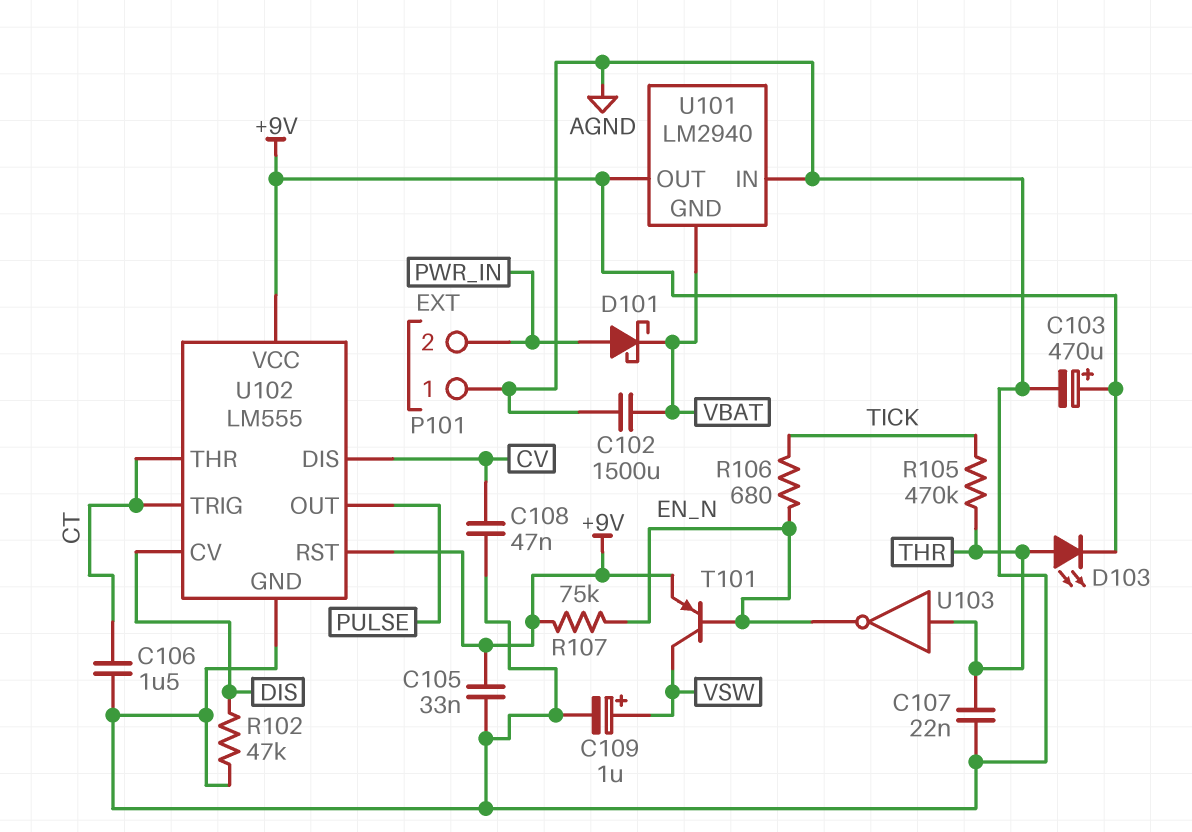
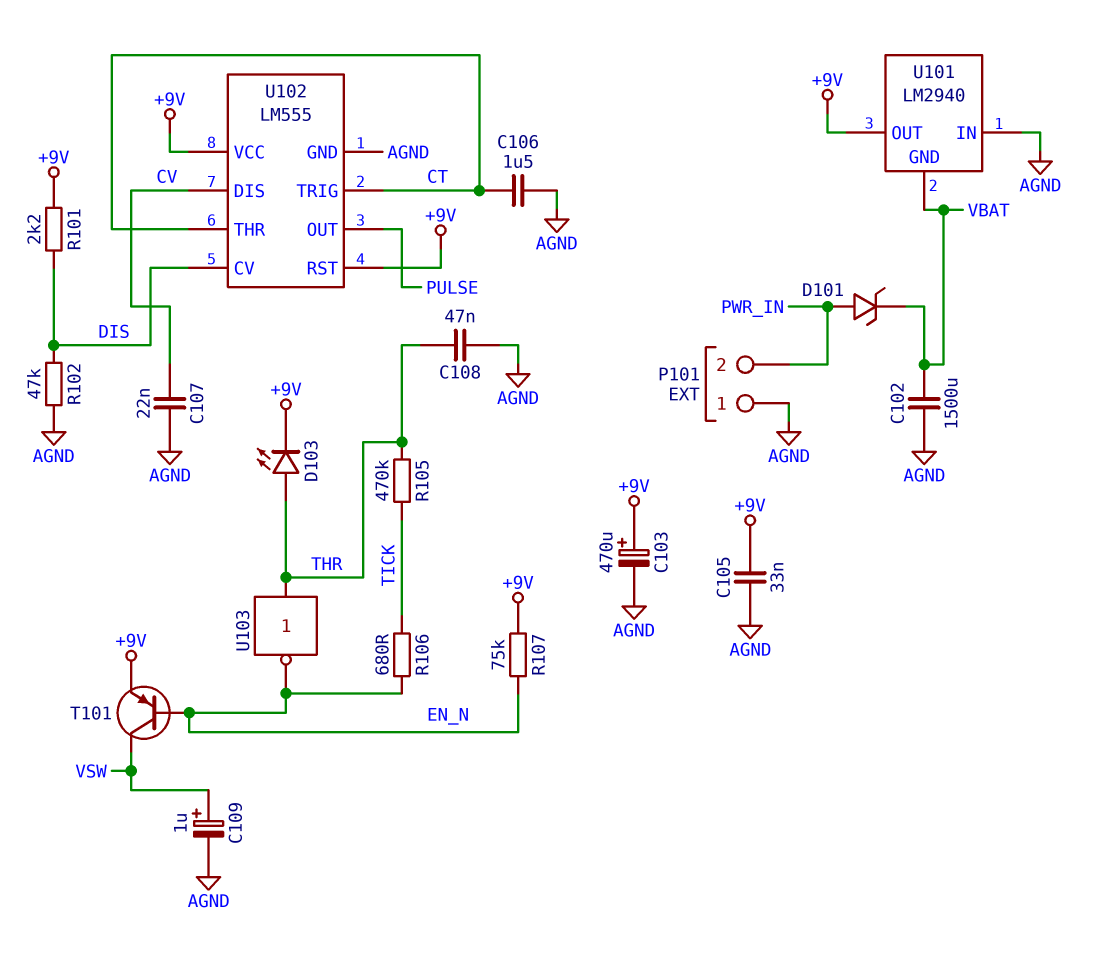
C107: 22nF (AGND, THR) -> 22nF (AGND, CV)
C108: 47nF (AGND, CV) -> 47nF (AGND, THR)
D101: schottky (A PWR_IN, K VBAT) -> zener (A PWR_IN, K VBAT)
R101: none -> 2.2k (+9V, DIS)

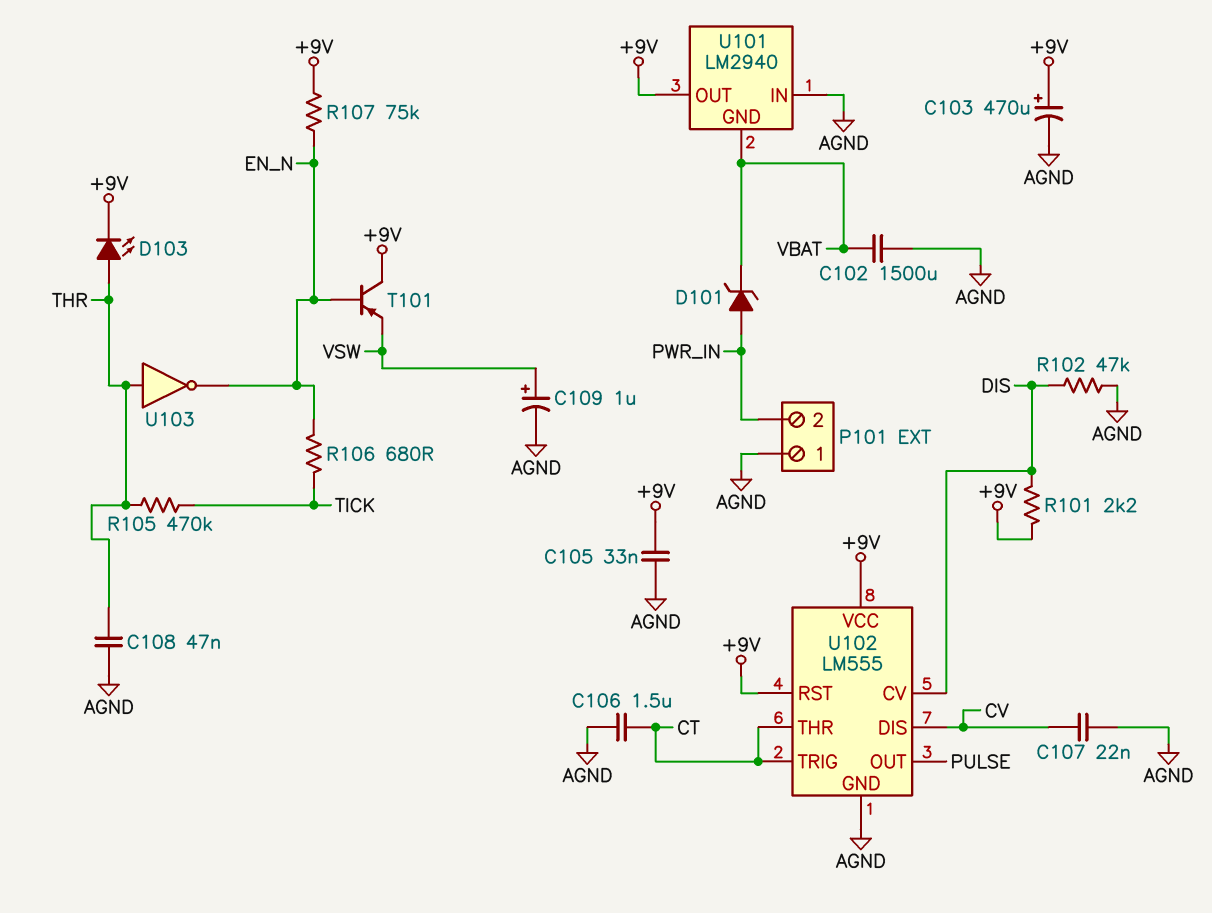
T101: PNP (B EN_N, C VSW, E +9V) -> PNP (B EN_N, C +9V, E VSW)

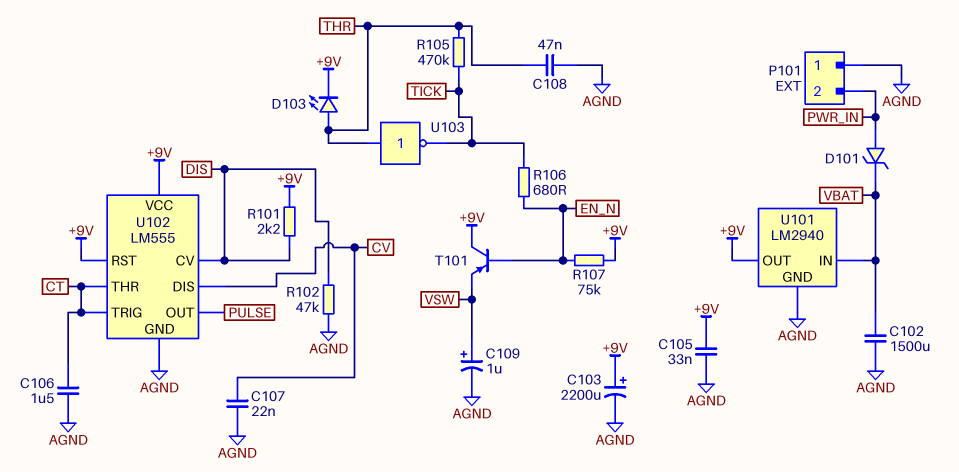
C103: 470uF (plus +9V, minus AGND) -> 2200uF (plus +9V, minus AGND)
U101 pin GND: VBAT -> AGND
U101 pin IN: AGND -> VBAT
U103: NOT (in THR, out EN_N) -> NOT (in THR, out TICK)

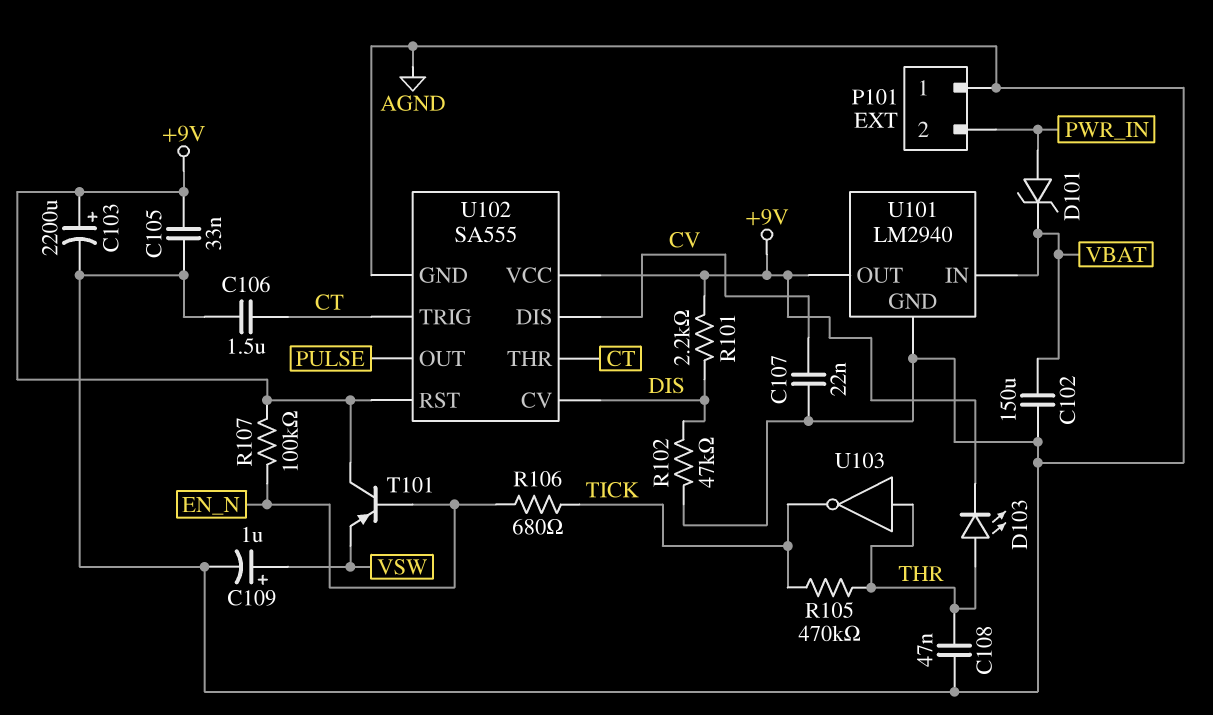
C102: 1500uF (AGND, VBAT) -> 150uF (AGND, VBAT)
R107: 75k (+9V, EN_N) -> 100k (+9V, EN_N)
U102: LM555 -> SA555

